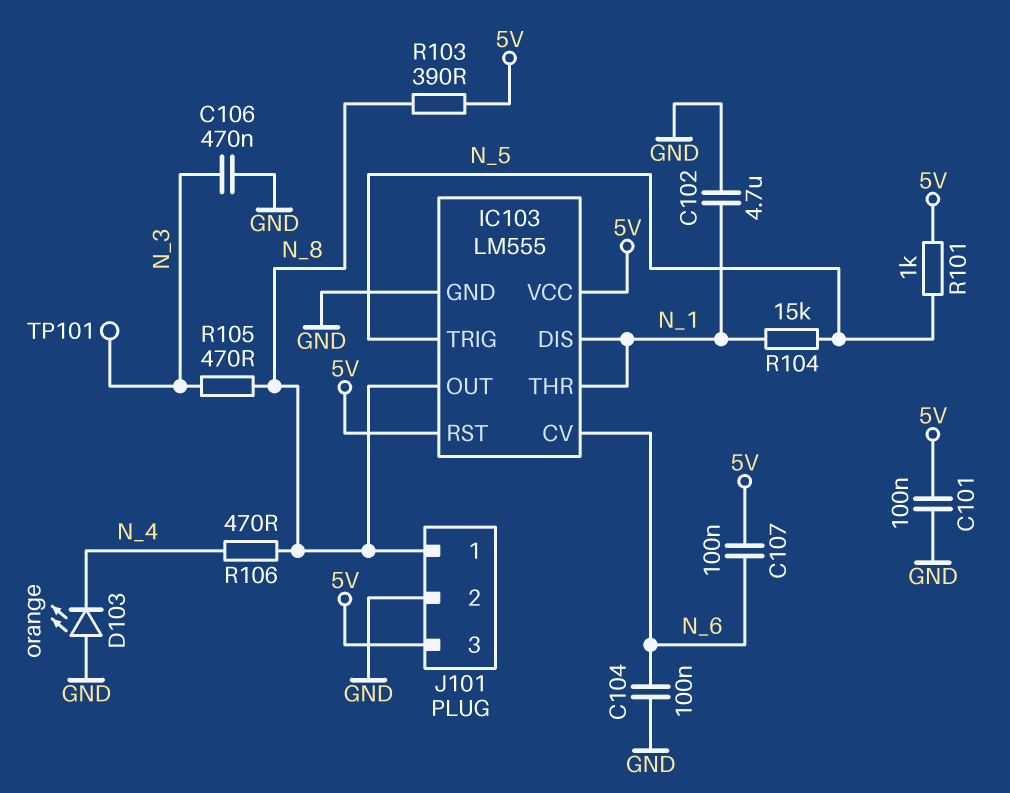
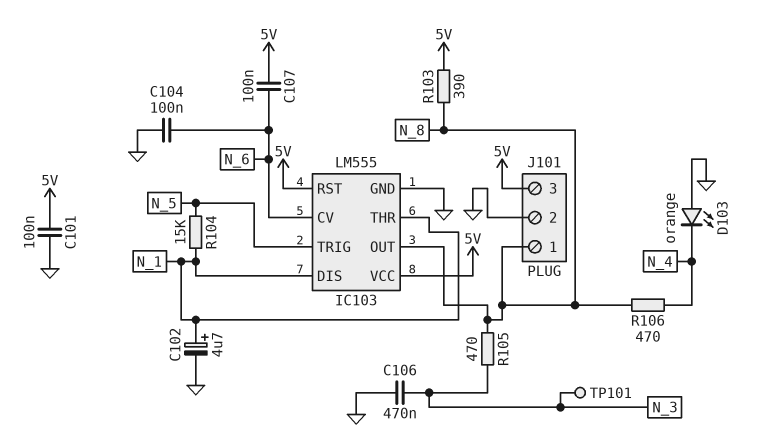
C102: 4.7uF (GND, N_1) -> 4.7uF (plus N_1, minus GND)
R101: 1k (5V, N_5) -> none

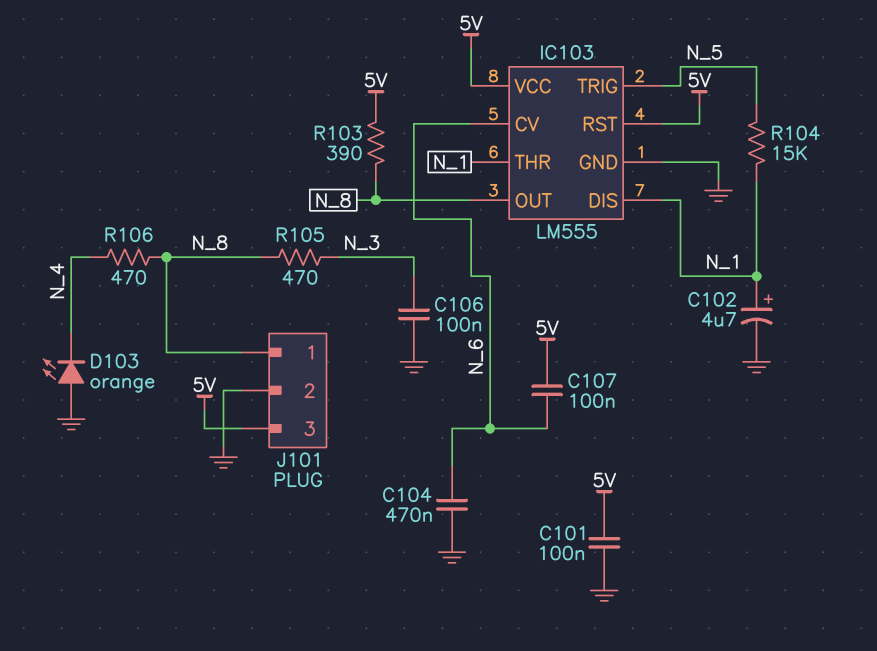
C104: 100nF (GND, N_6) -> 470nF (GND, N_6)
C106: 470nF (GND, N_3) -> 100nF (GND, N_3)
TP101: test point (N_3) -> none

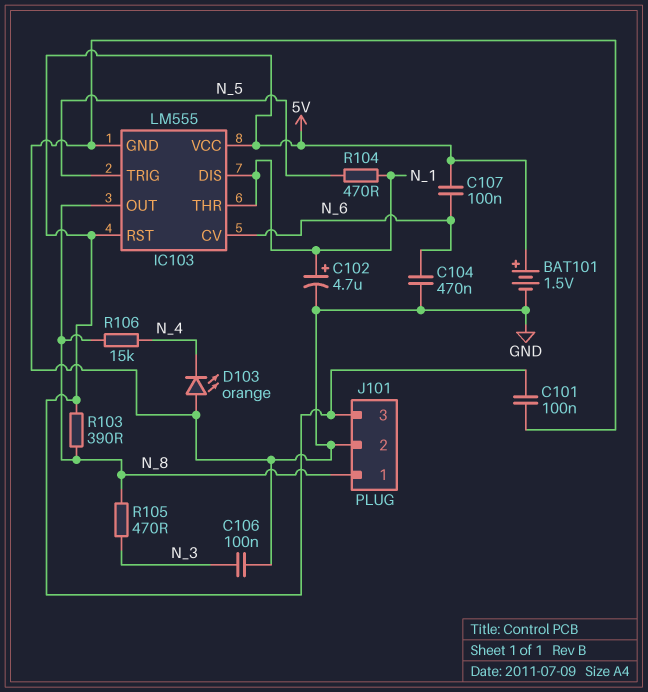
BAT101: none -> 1.5V (plus 5V, minus GND)
R104: 15k (N_1, N_5) -> 470 (N_1, N_5)
R106: 470 (N_4, N_8) -> 15k (N_4, N_8)

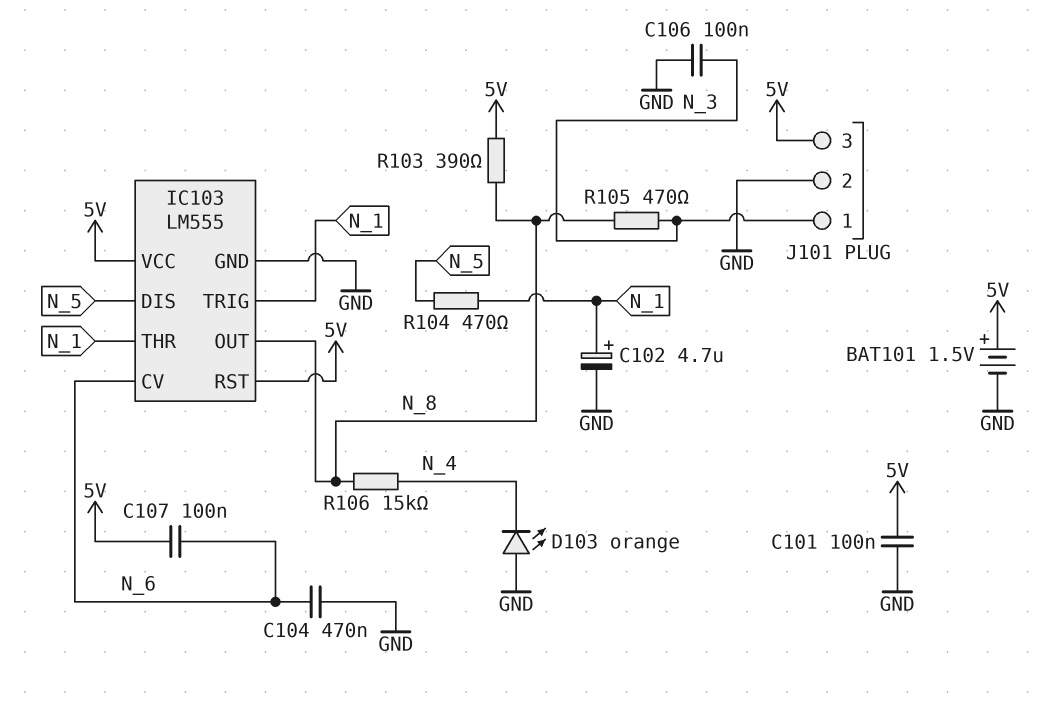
IC103 pin DIS: N_1 -> N_5
IC103 pin TRIG: N_5 -> N_1
J101 pin 1: N_8 -> N_3

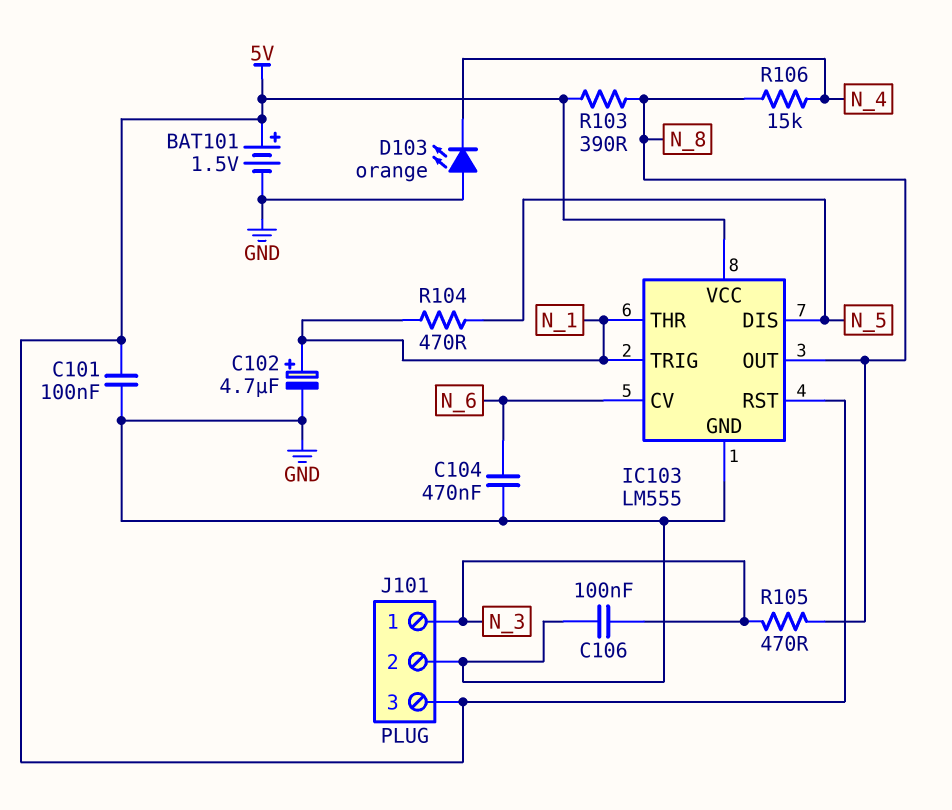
C107: 100nF (5V, N_6) -> none

